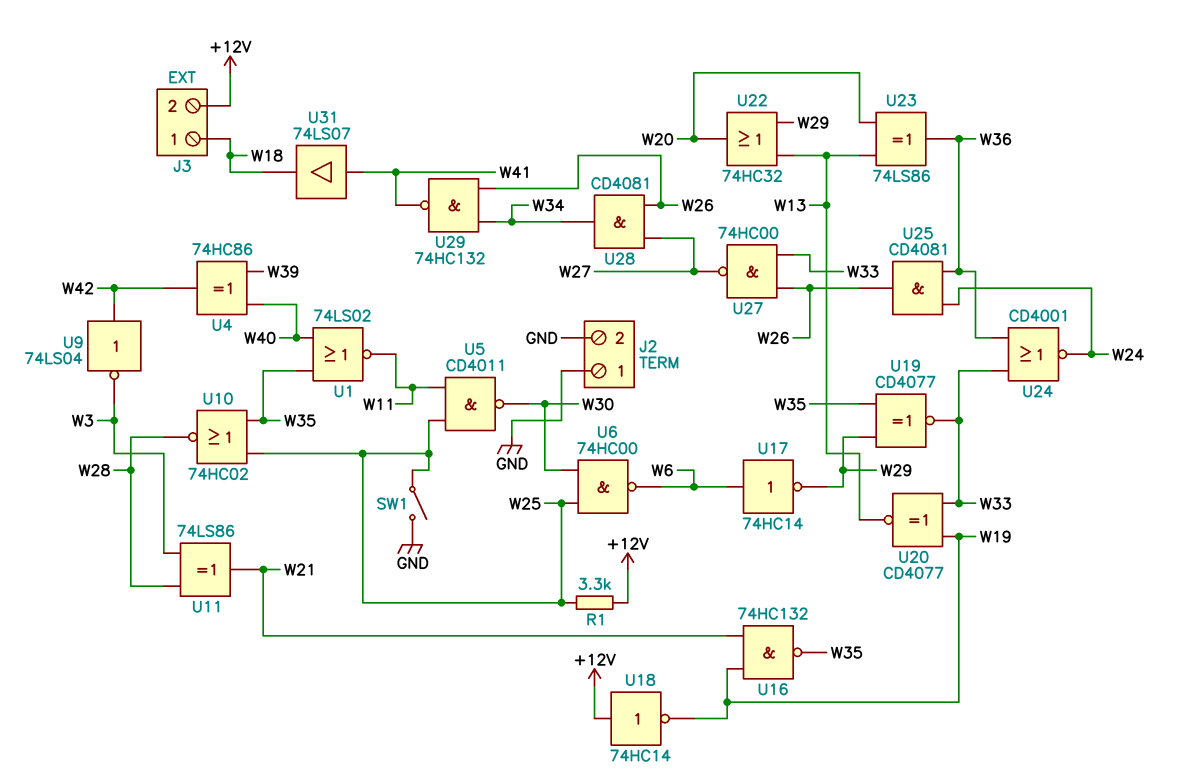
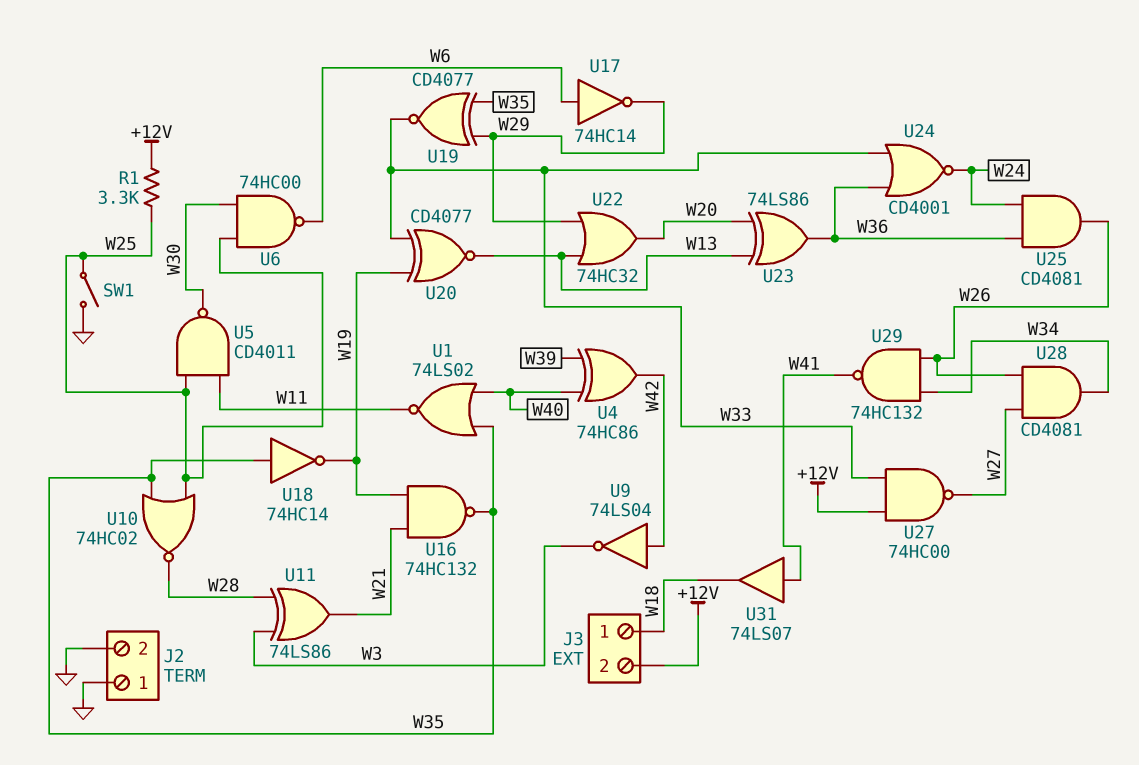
U18: NOT 74HC14 (in +12V, out W19) -> NOT 74HC14 (in W35, out W19)
U27: NAND 74HC00 (in W26, in W33, out W27) -> NAND 74HC00 (in +12V, in W33, out W27)

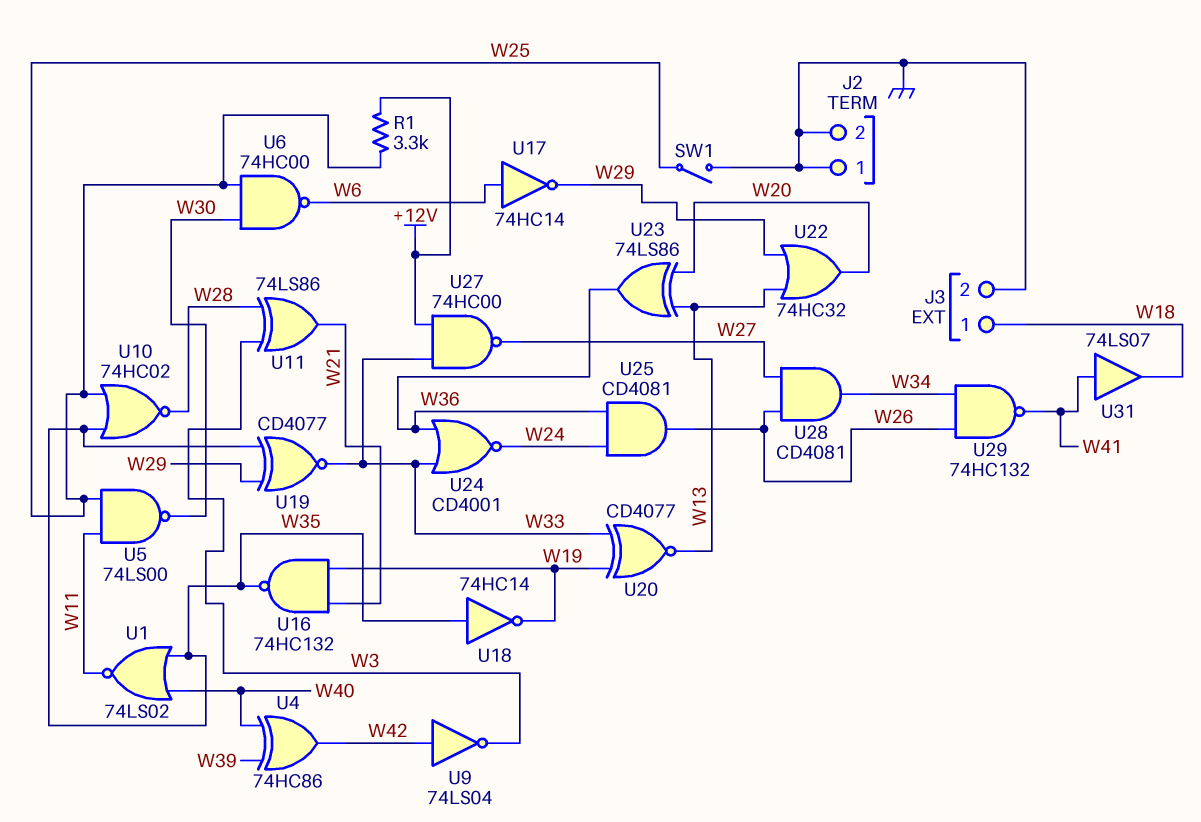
J3 pin 2: +12V -> GND
U5: NAND CD4011 (in W11, in W25, out W30) -> NAND 74LS00 (in W11, in W25, out W30)

